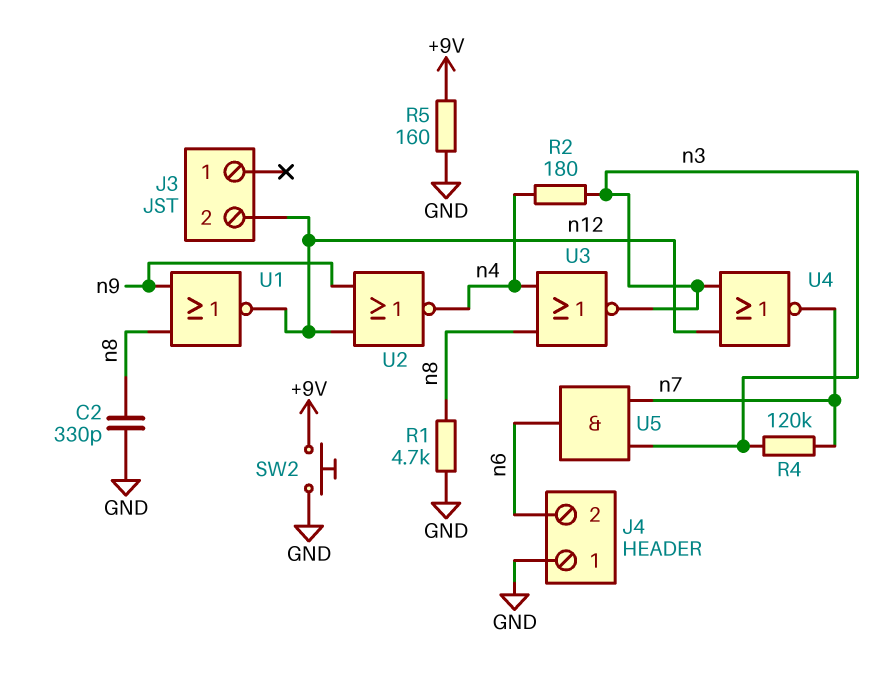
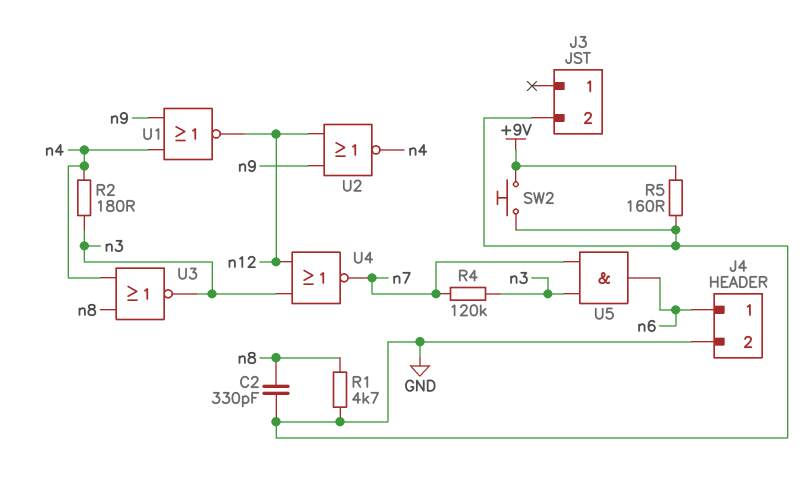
J3 pin 2: n12 -> GND
J4 pin 1: GND -> n6
J4 pin 2: n6 -> GND
U1: NOR (in n8, in n9, out n12) -> NOR (in n4, in n9, out n12)

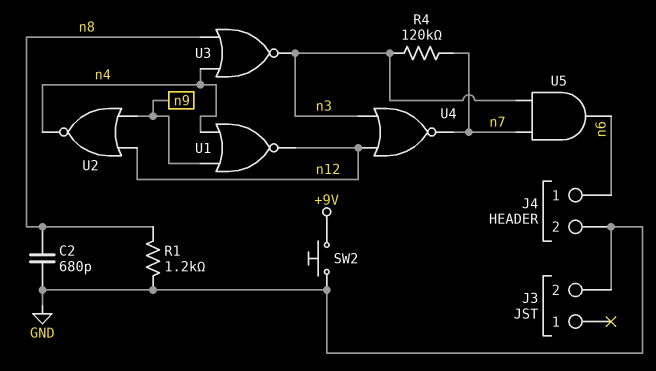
C2: 330pF (GND, n8) -> 680pF (GND, n8)
R1: 4.7k (GND, n8) -> 1.2k (GND, n8)
R2: 180 (n3, n4) -> none
R5: 160 (+9V, GND) -> none

